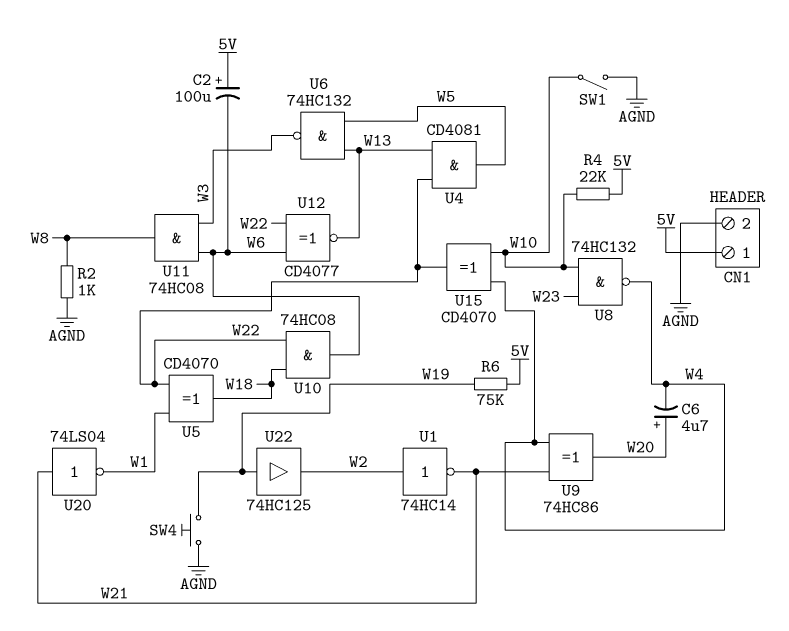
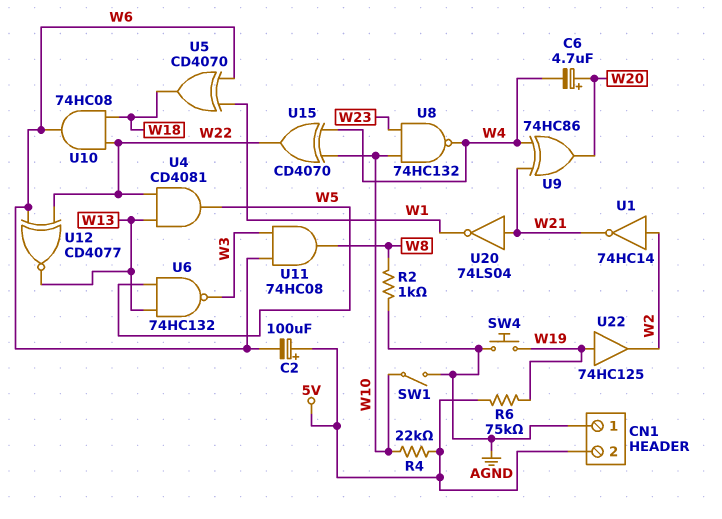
CN1 pin 1: 5V -> AGND
CN1 pin 2: AGND -> 5V
U5: XOR CD4070 (in W1, in W22, out W18) -> XOR CD4070 (in W1, in W6, out W18)

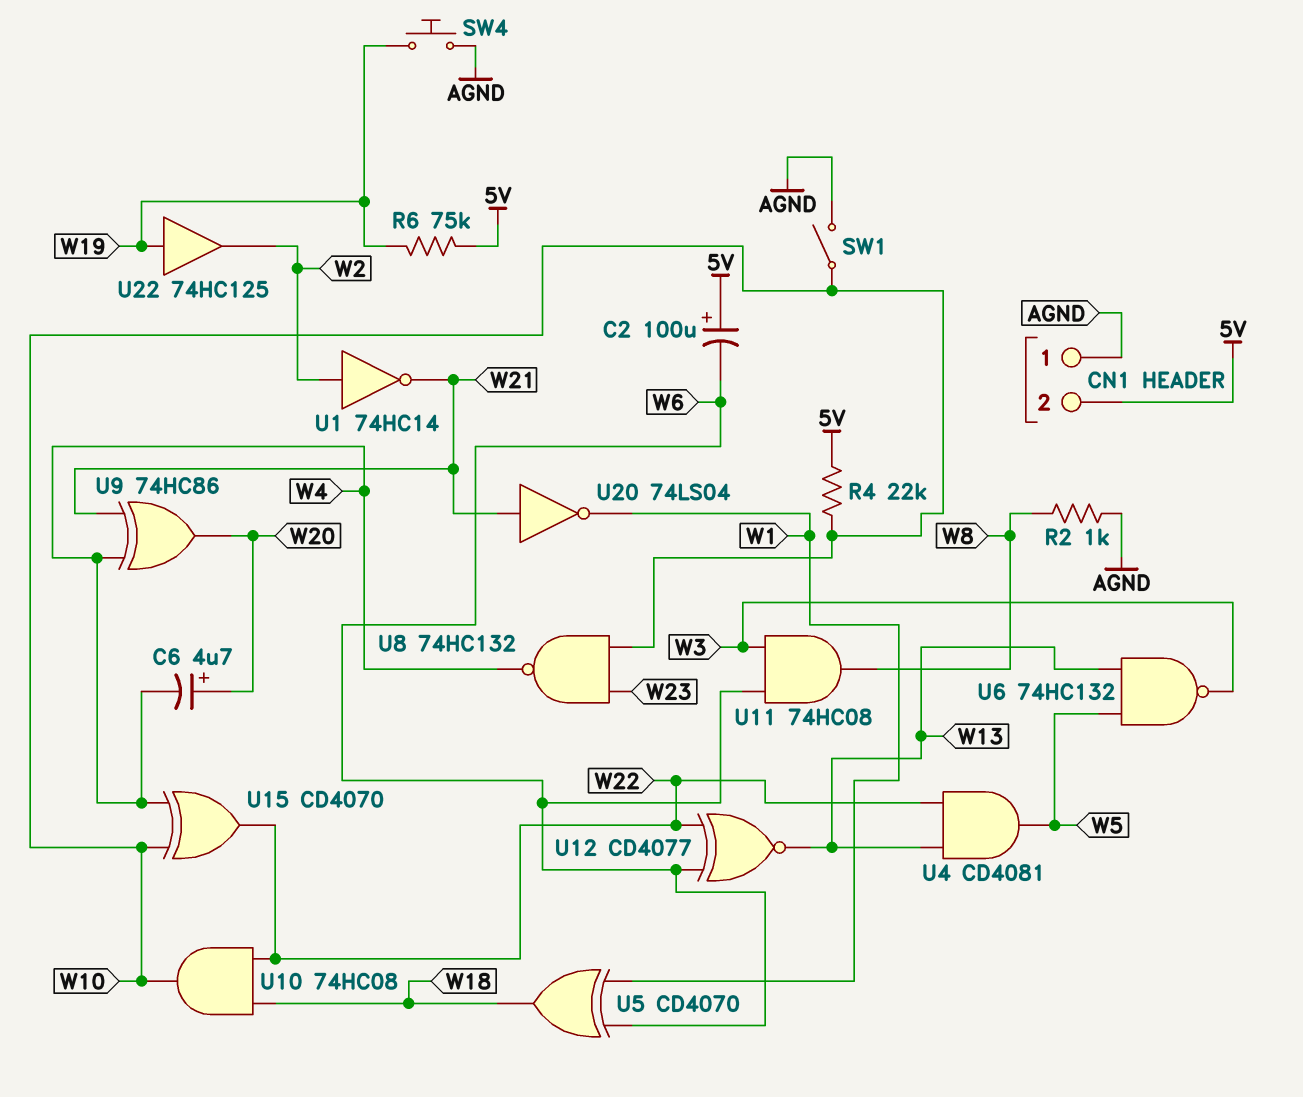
U10: AND 74HC08 (in W18, in W22, out W6) -> AND 74HC08 (in W18, in W22, out W10)

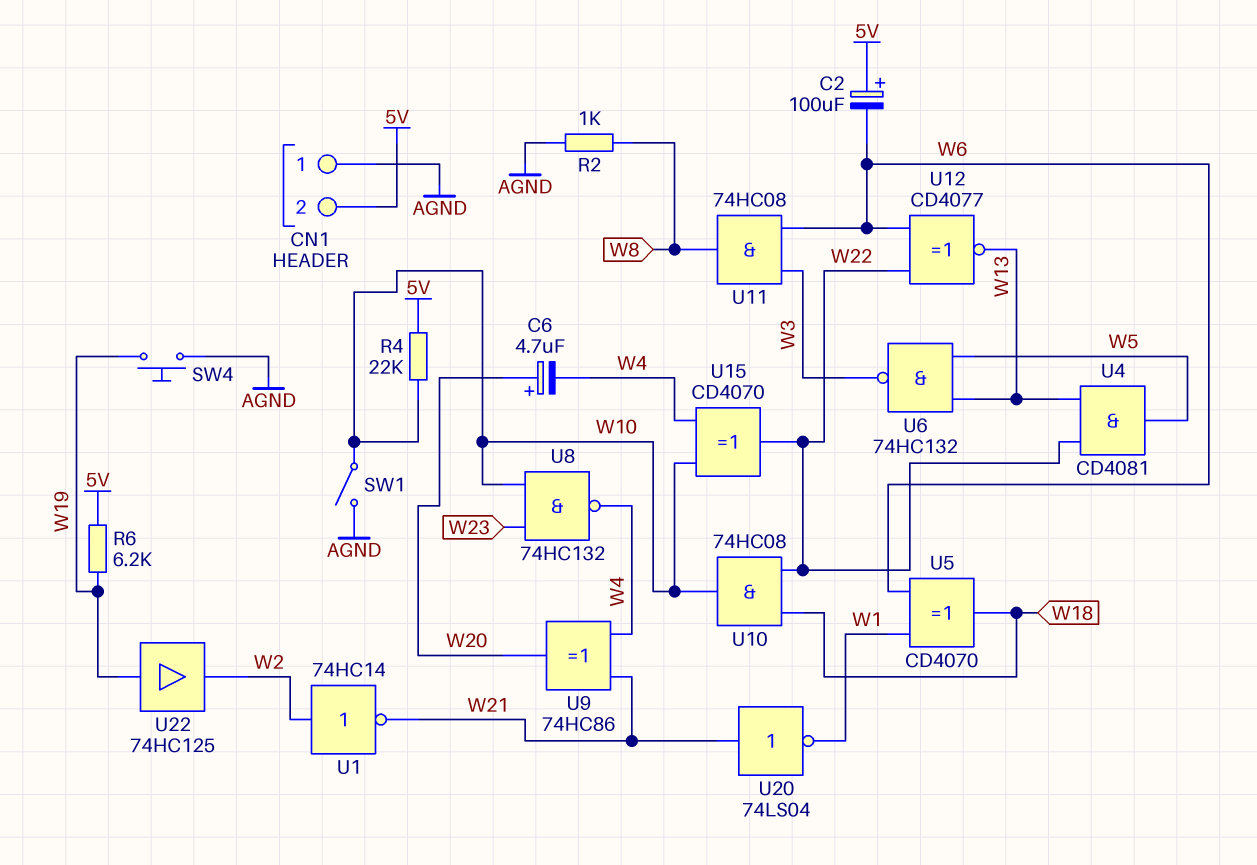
R6: 75k (5V, W19) -> 6.2k (5V, W19)

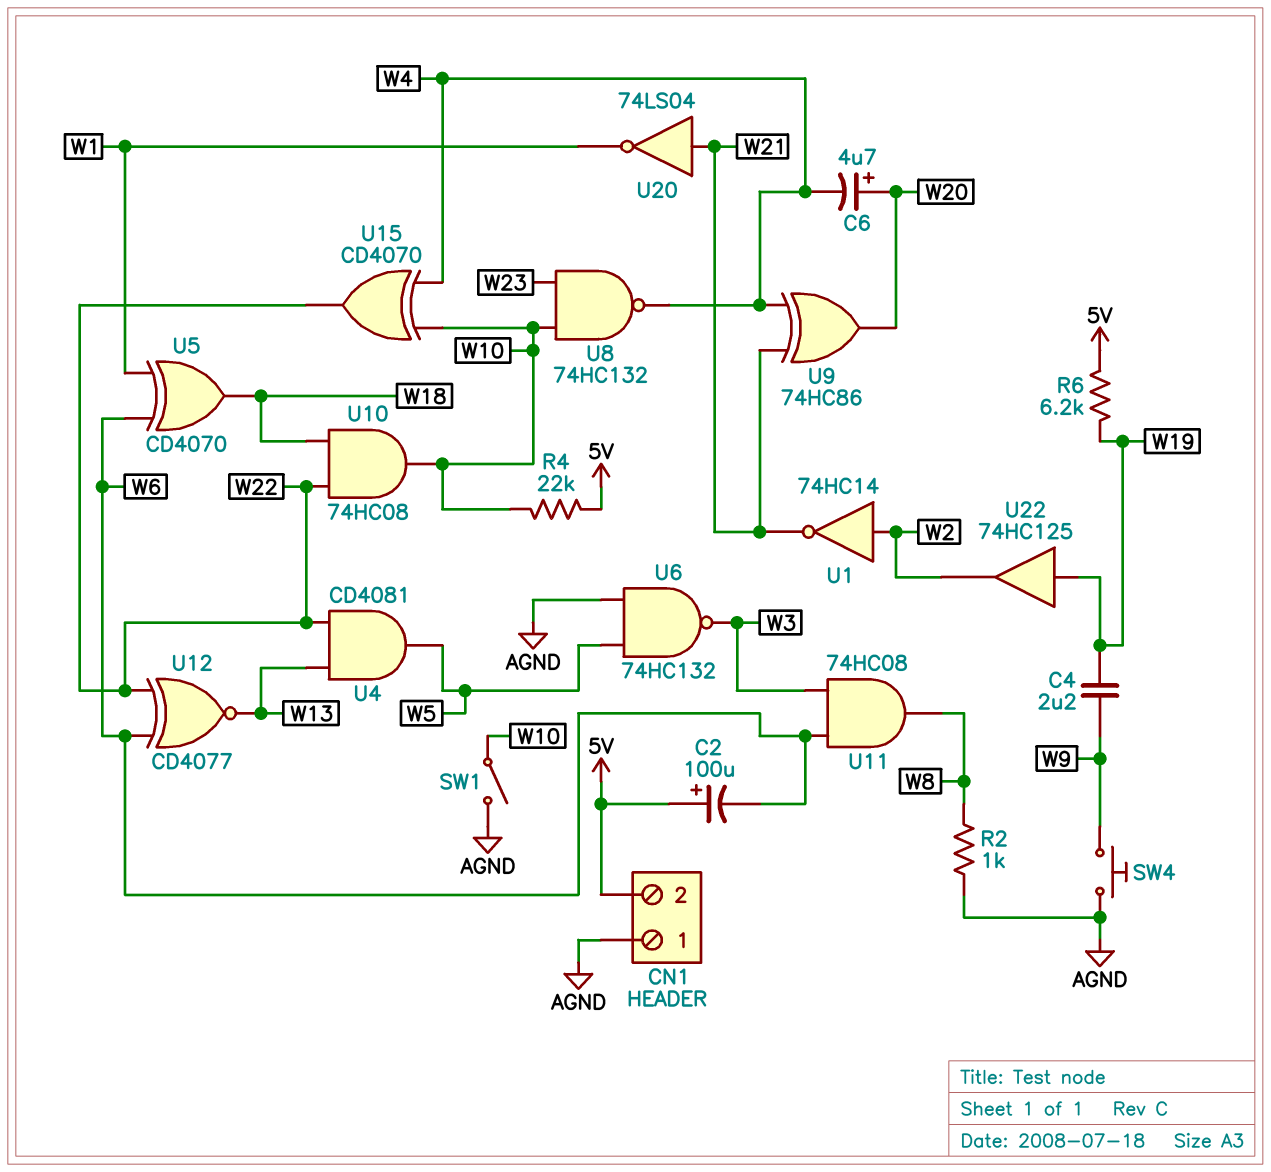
C4: none -> 2.2uF (W9, W19)
SW4: button (AGND, W19) -> button (AGND, W9)
U6: NAND 74HC132 (in W5, in W13, out W3) -> NAND 74HC132 (in AGND, in W5, out W3)

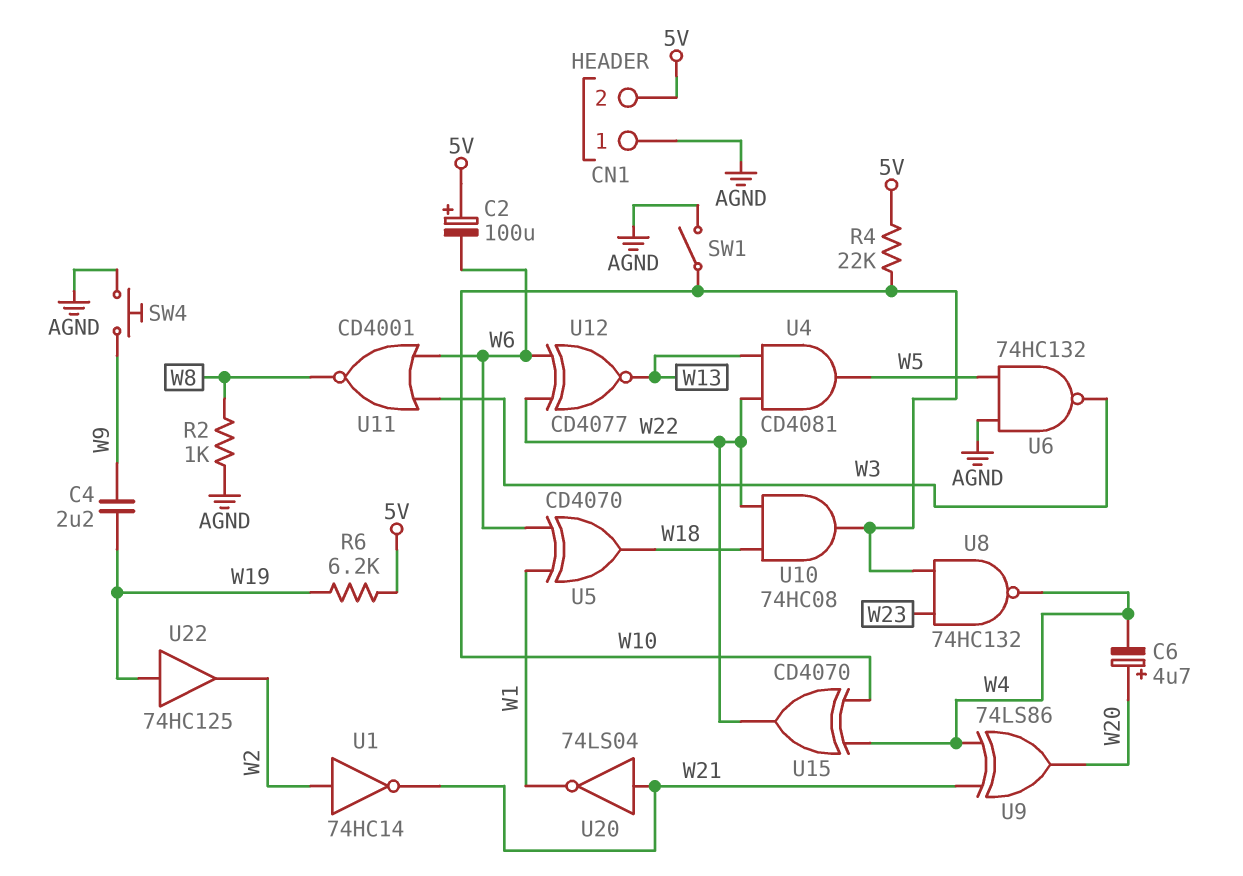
U9: XOR 74HC86 (in W4, in W21, out W20) -> XOR 74LS86 (in W4, in W21, out W20)
U11: AND 74HC08 (in W3, in W6, out W8) -> NOR CD4001 (in W3, in W6, out W8)

